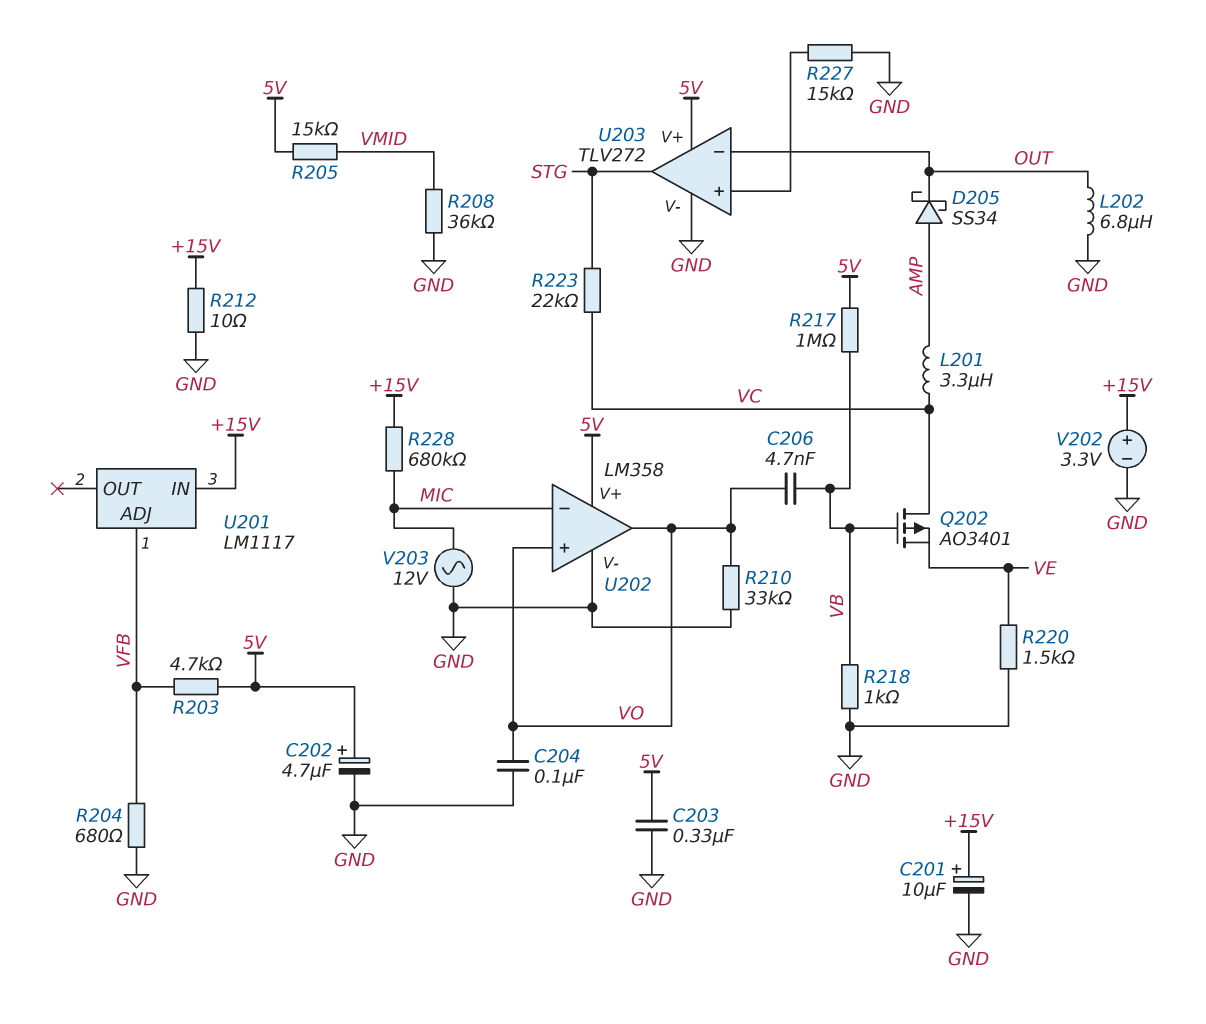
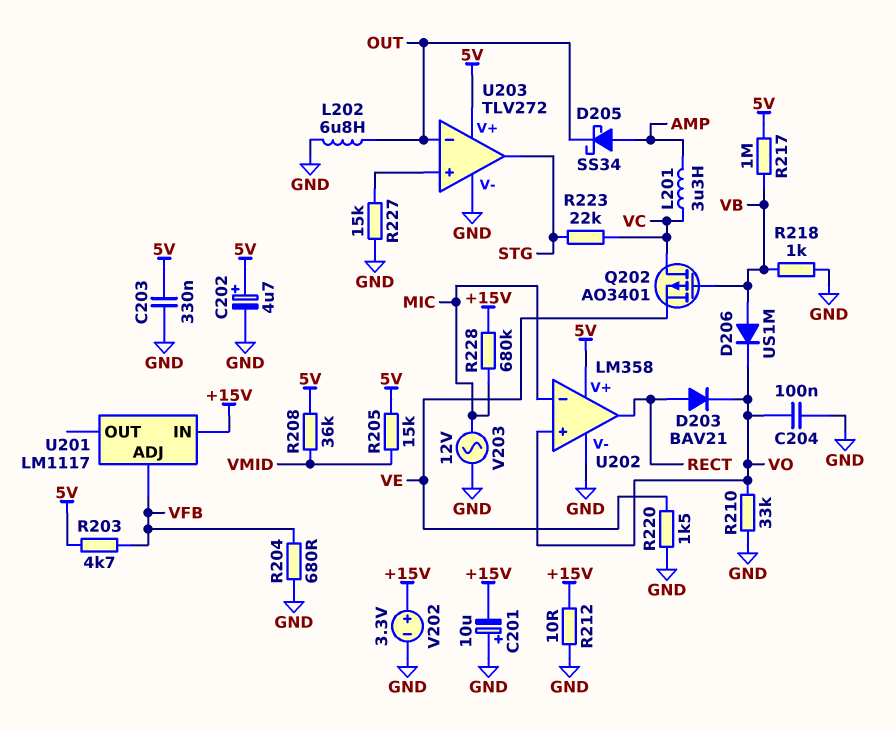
C201: 10uF (plus +15V, minus GND) -> 10uF (plus GND, minus +15V)
C206: 4.7nF (VB, VO) -> none
D203: none -> diode BAV21 (A RECT, K VO)
D206: none -> diode US1M (A VB, K VO)
R208: 36k (GND, VMID) -> 36k (5V, VMID)
U202 pin out: VO -> RECT

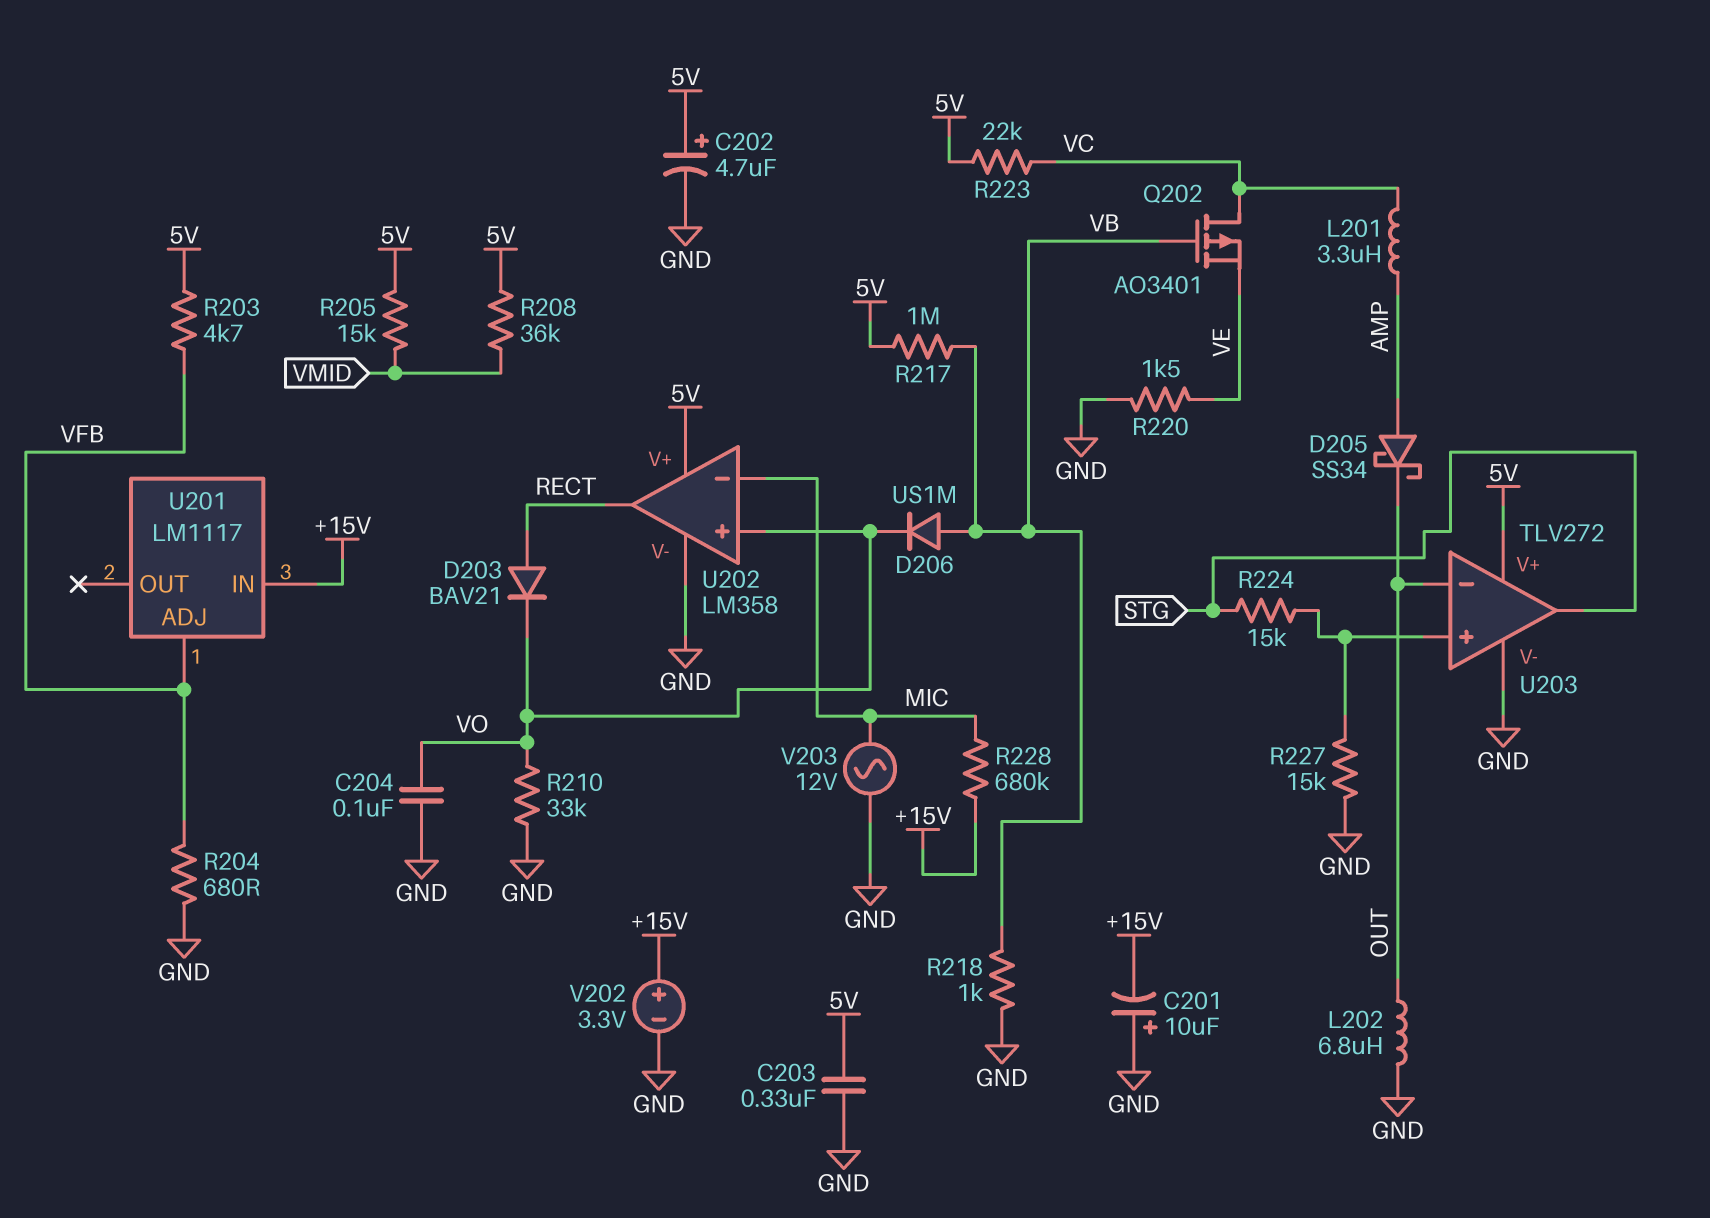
R212: 10 (+15V, GND) -> none
R223: 22k (STG, VC) -> 22k (5V, VC)
R224: none -> 15k (STG, U203/in+)

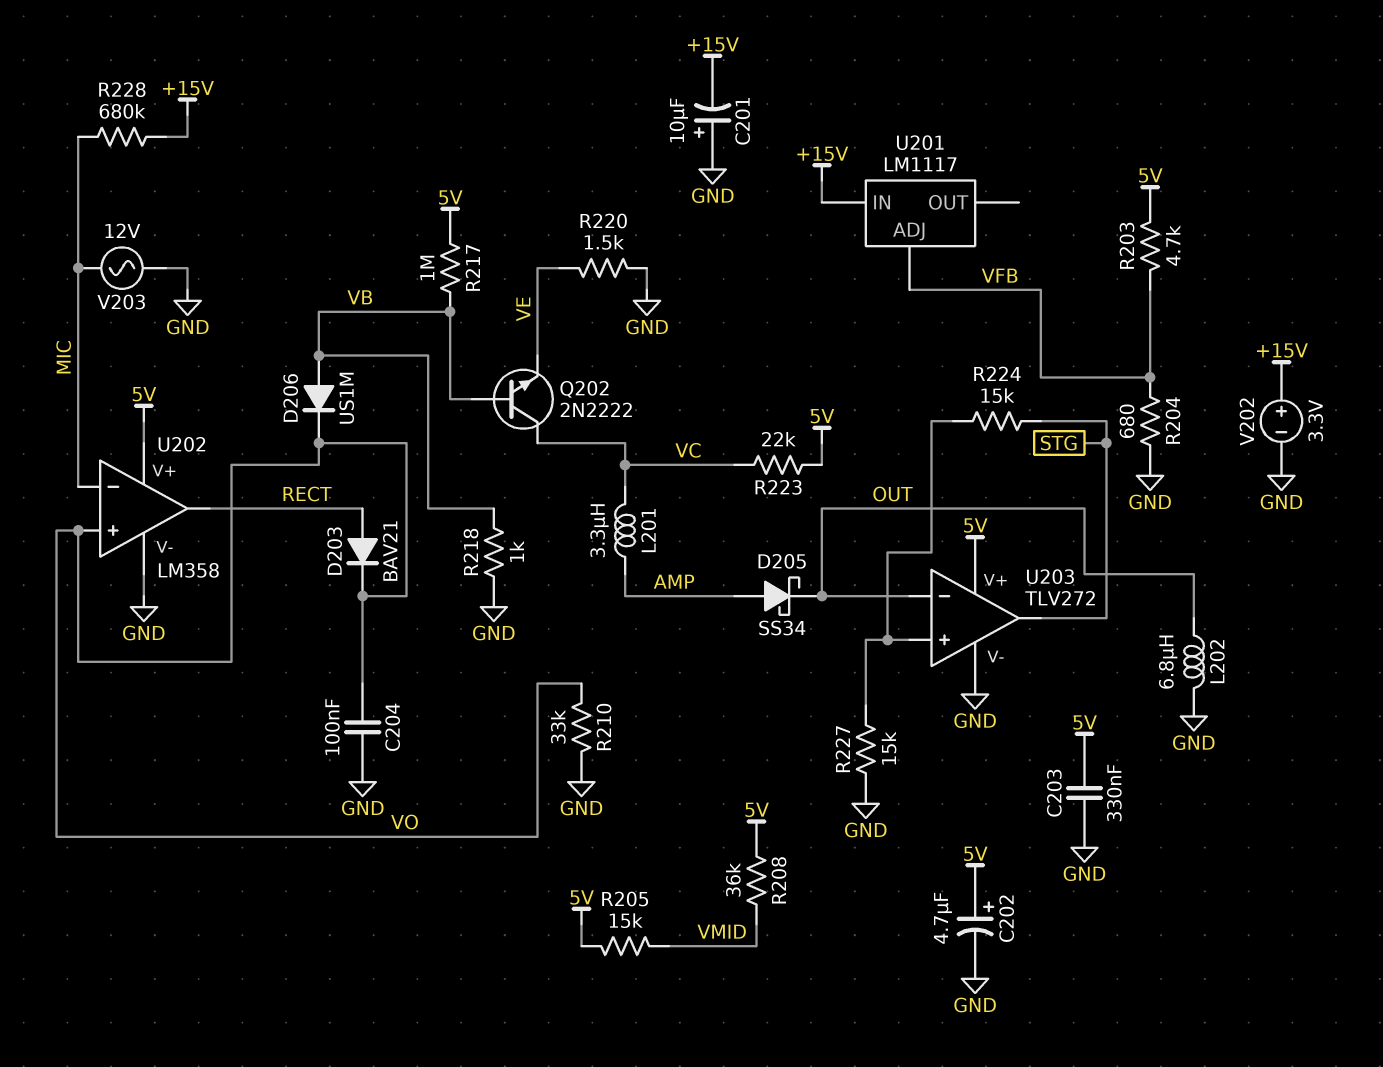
Q202: PMOS AO3401 (G VB, D VC, S VE) -> NPN 2N2222 (B VB, C VC, E VE)

